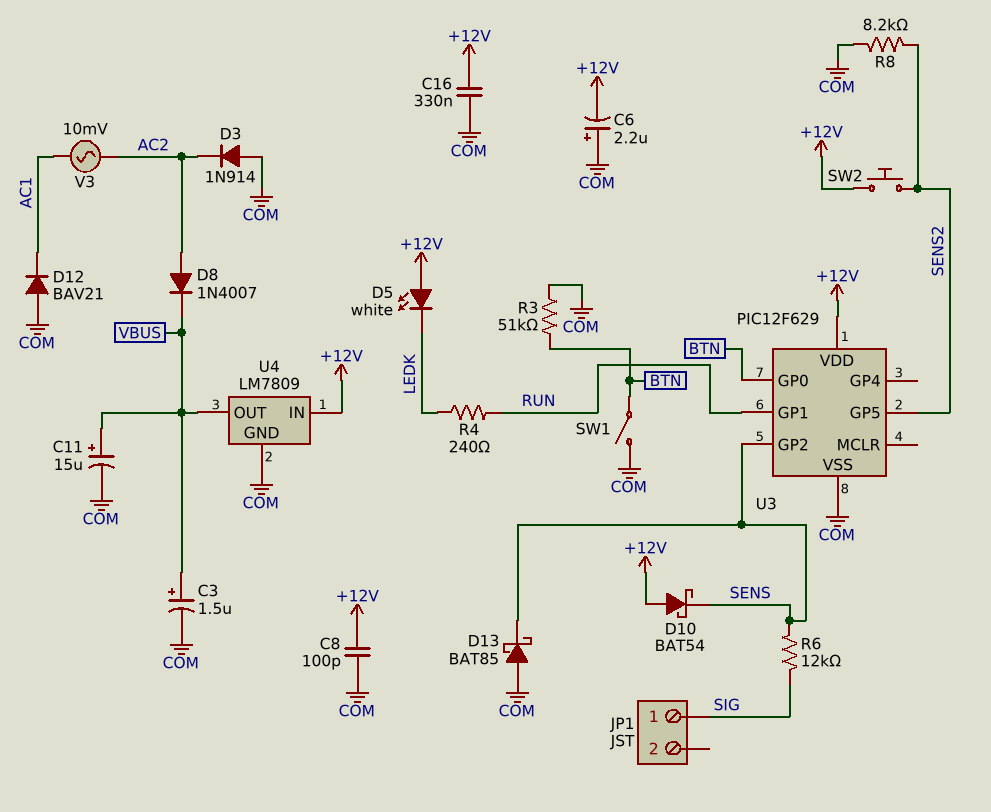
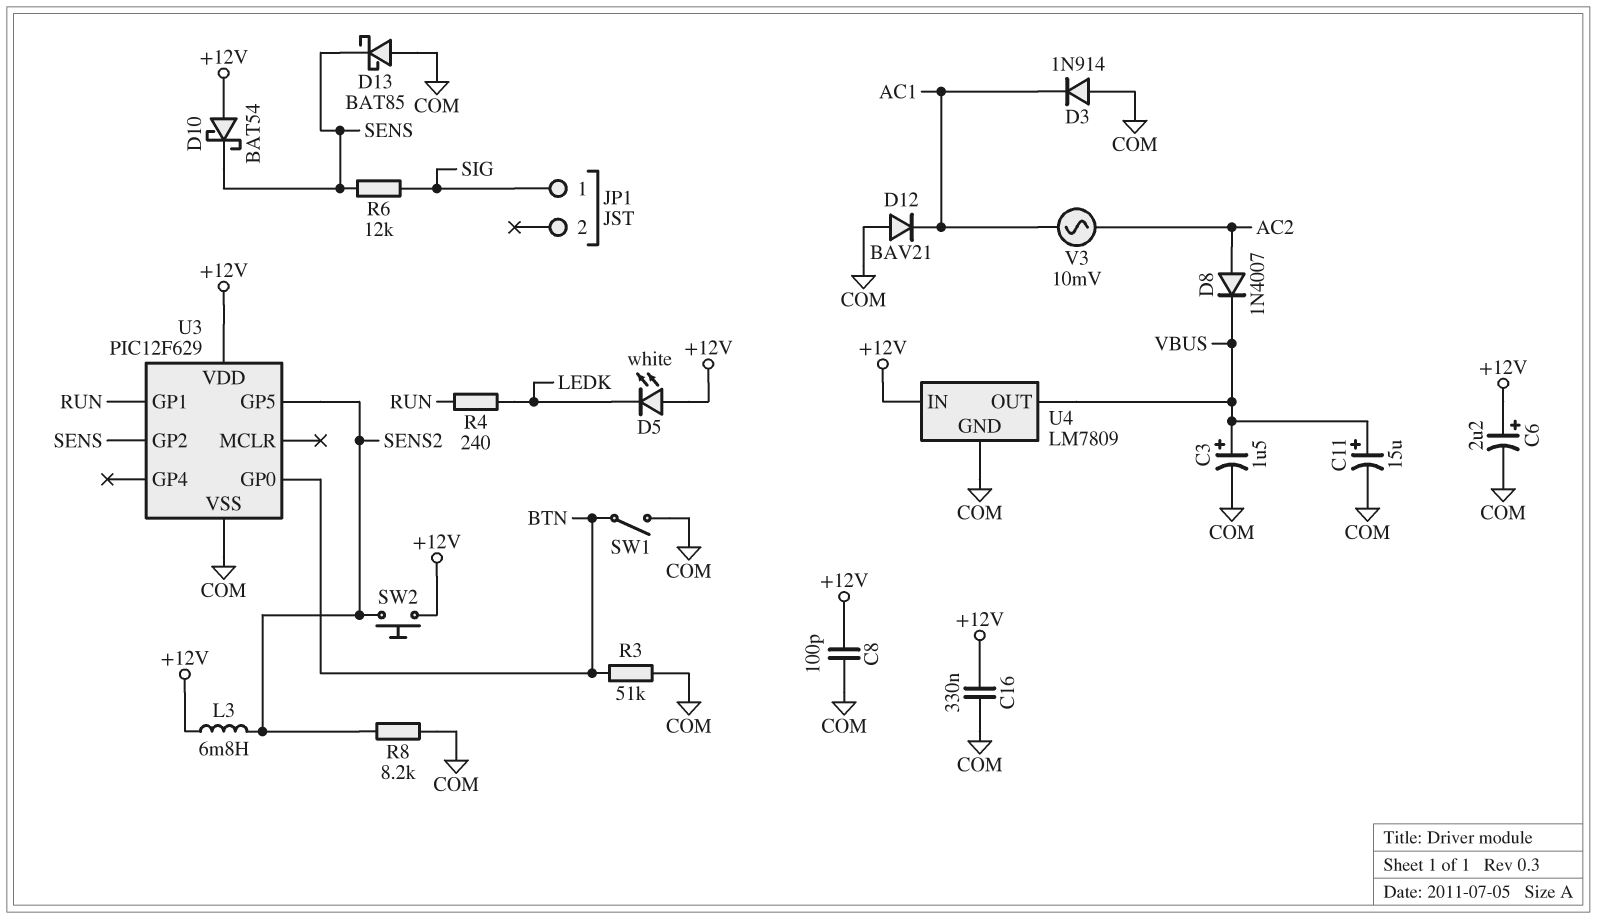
C6: 2.2uF (plus COM, minus +12V) -> 2.2uF (plus +12V, minus COM)
D3: diode 1N914 (A COM, K AC2) -> diode 1N914 (A COM, K AC1)
L3: none -> 6.8mH (+12V, SENS2)

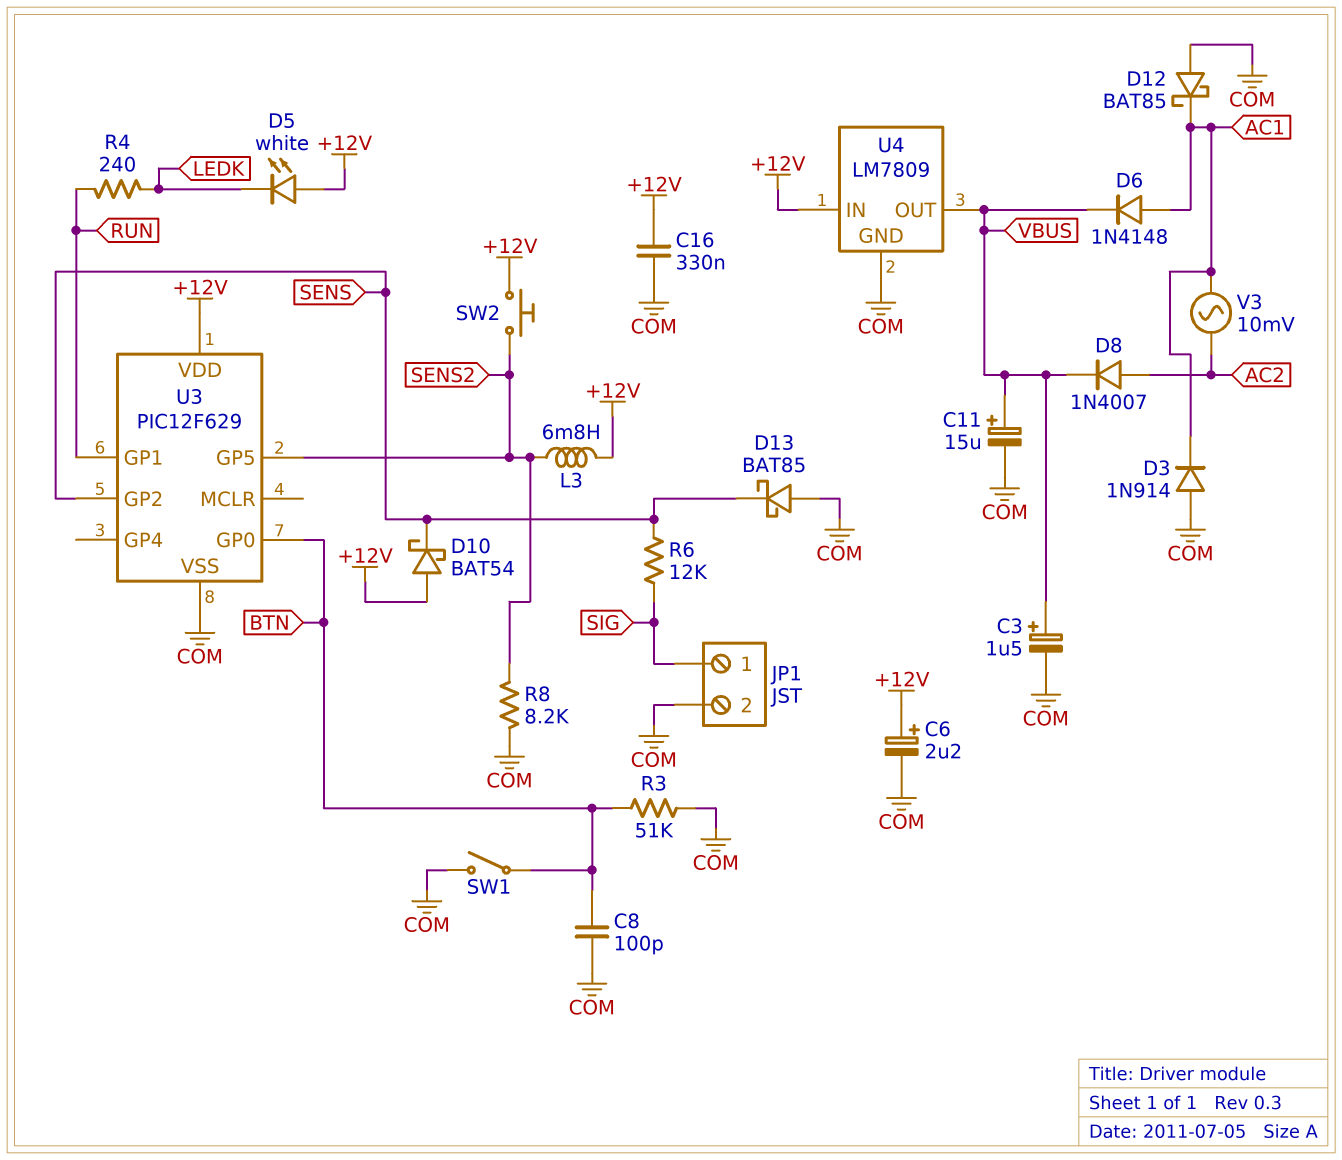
C8: 100pF (+12V, COM) -> 100pF (BTN, COM)
D6: none -> diode 1N4148 (A AC1, K VBUS)
D12: diode BAV21 (A COM, K AC1) -> schottky BAT85 (A COM, K AC1)
JP1 pin 2: none -> COM

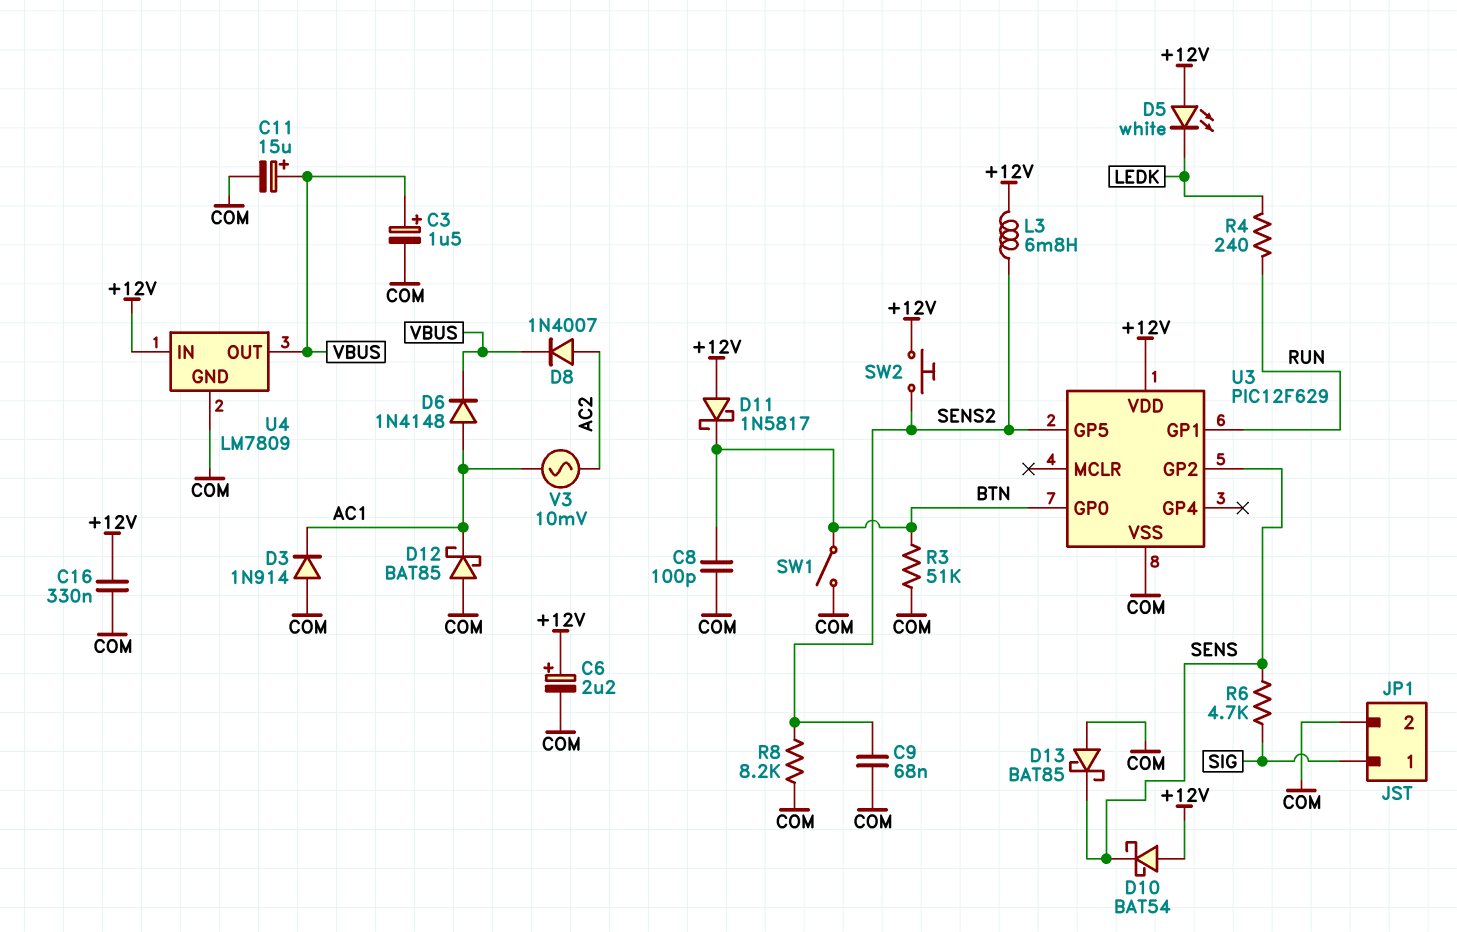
C9: none -> 68nF (COM, SENS2)
D11: none -> schottky 1N5817 (A +12V, K BTN)
R6: 12k (SENS, SIG) -> 4.7k (SENS, SIG)

